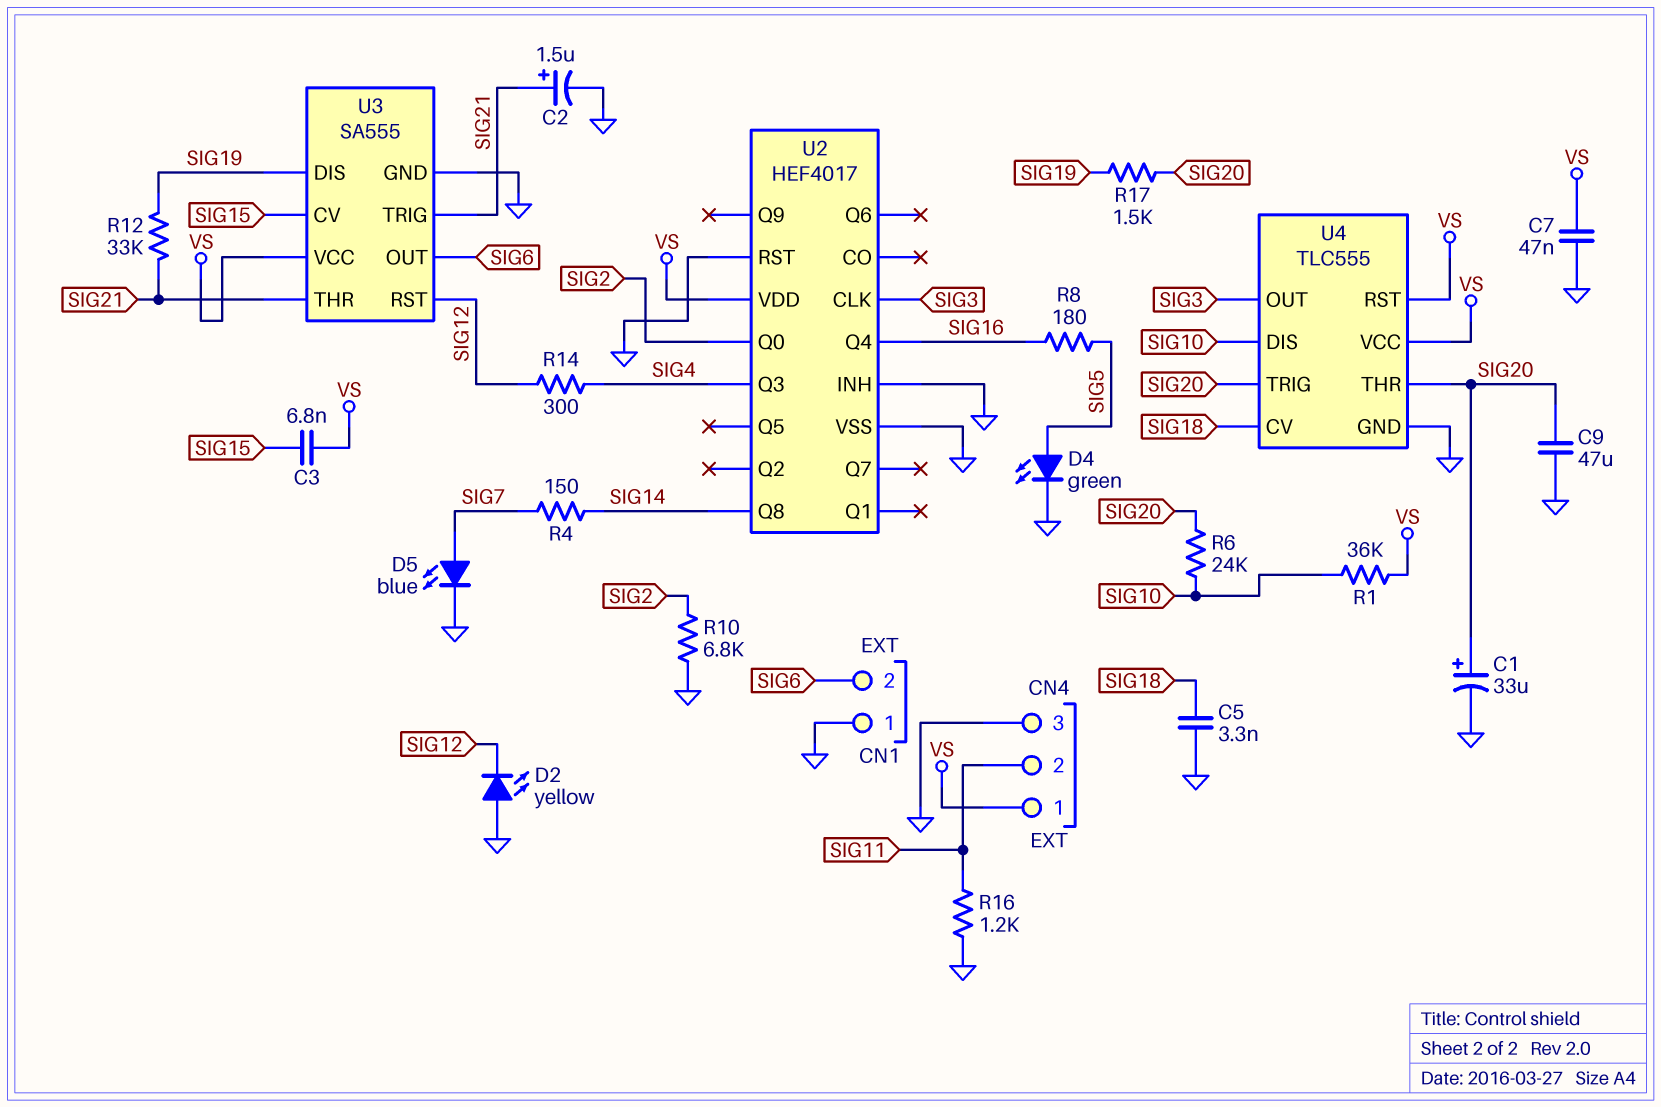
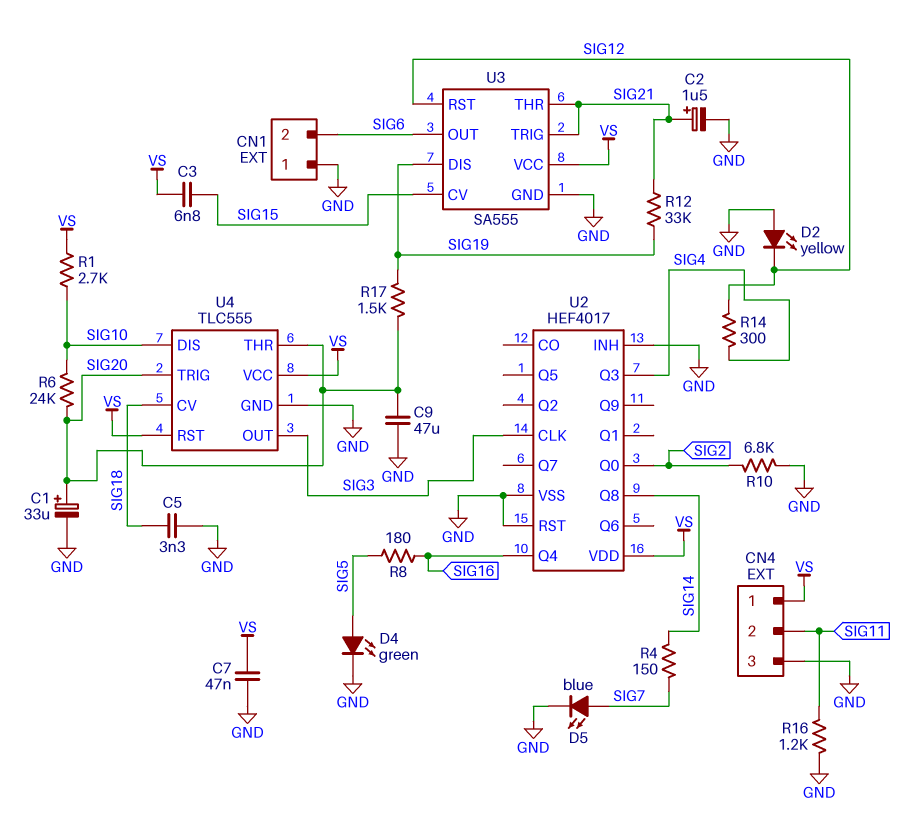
R1: 36k (SIG10, VS) -> 2.7k (SIG10, VS)

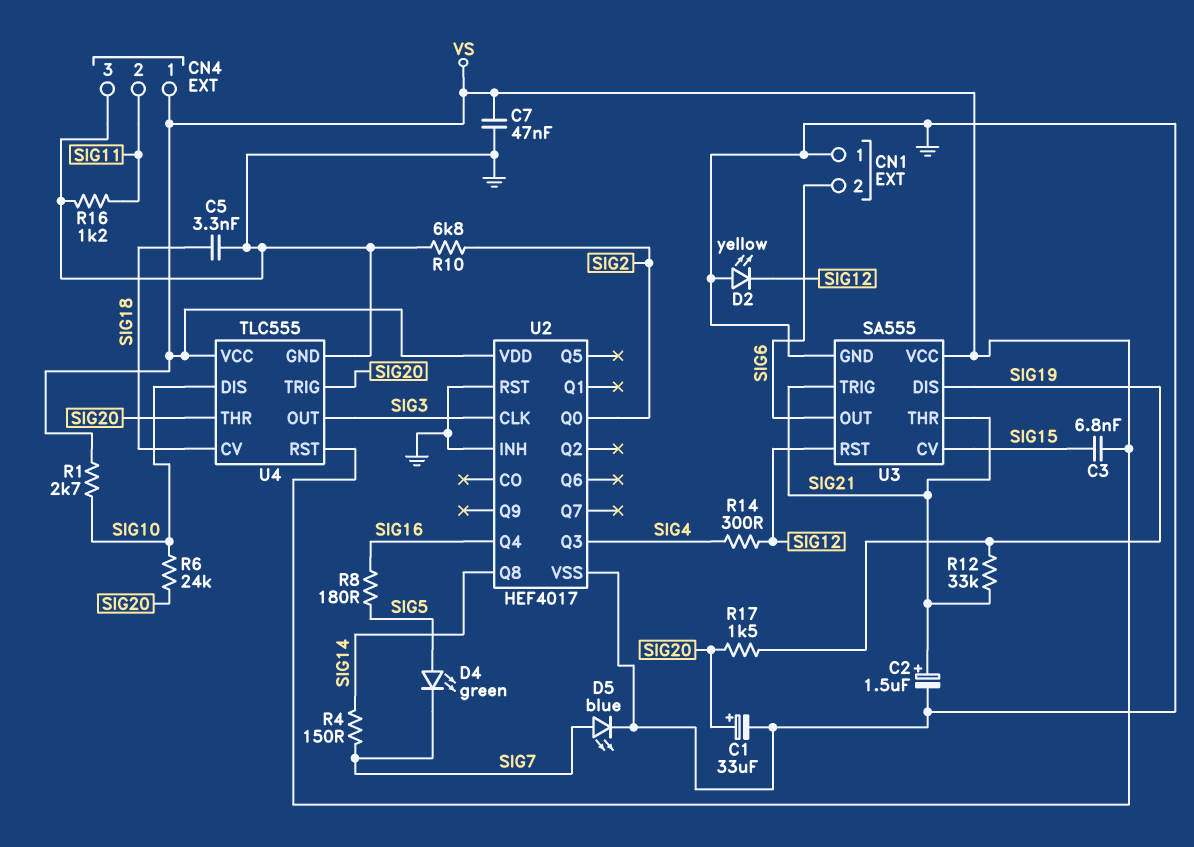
C9: 47uF (GND, SIG20) -> none
D4: LED green (A SIG5, K GND) -> LED green (A SIG5, K SIG7)

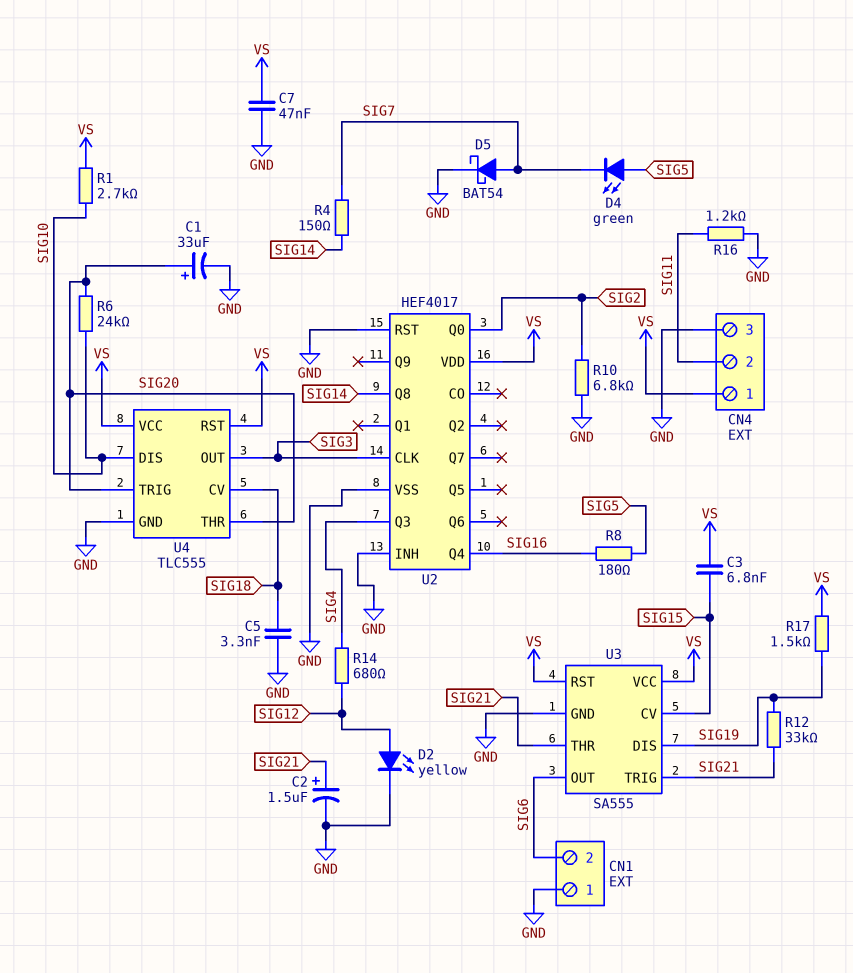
D2: LED yellow (A GND, K SIG12) -> LED yellow (A SIG12, K GND)
D5: LED blue (A SIG7, K GND) -> schottky BAT54 (A SIG7, K GND)
R14: 300 (SIG4, SIG12) -> 680 (SIG4, SIG12)
R17: 1.5k (SIG19, SIG20) -> 1.5k (SIG19, VS)
U3 pin RST: SIG12 -> VS

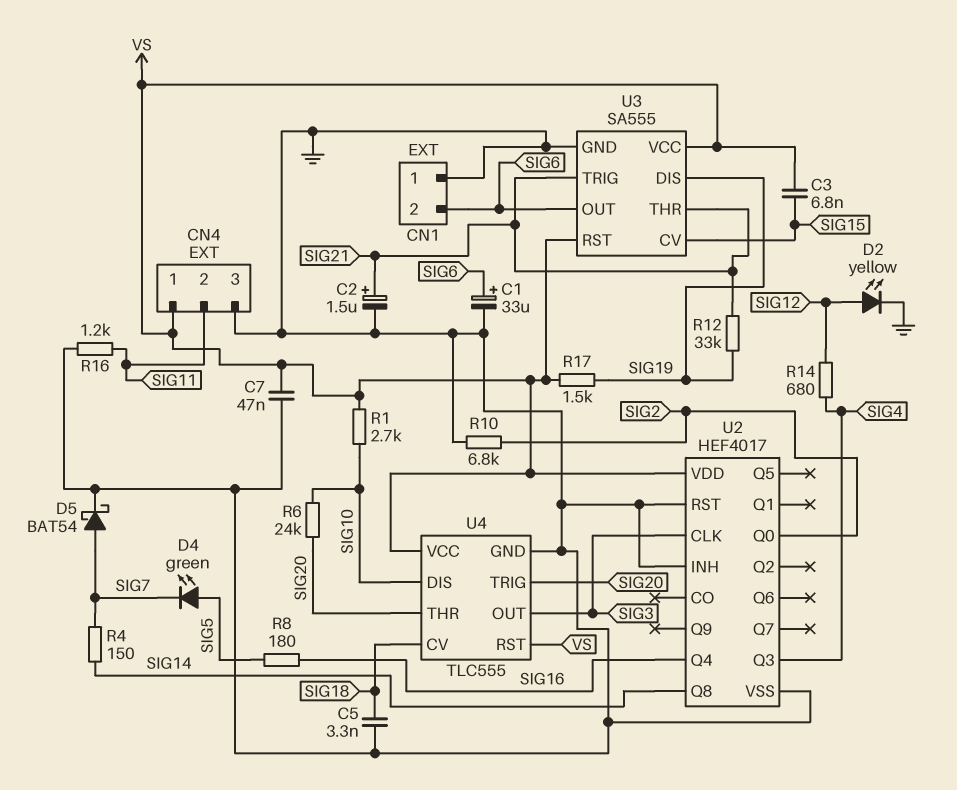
C1: 33uF (plus SIG20, minus GND) -> 33uF (plus SIG6, minus GND)

